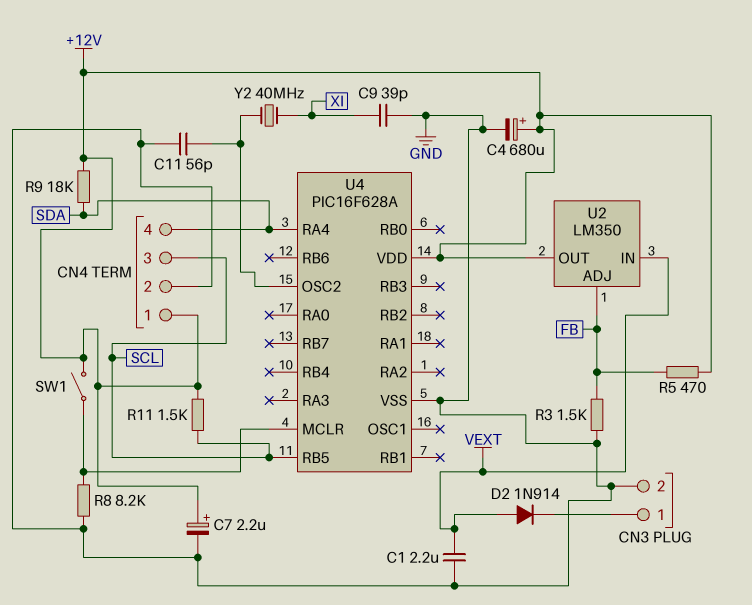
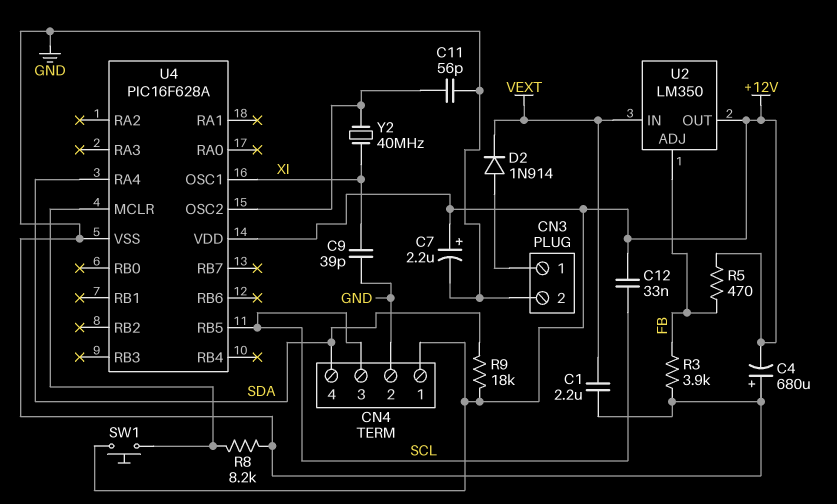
C4: 680uF (plus +12V, minus GND) -> 680uF (plus GND, minus +12V)
C12: none -> 33nF (+12V, SCL)
D2: diode 1N914 (A VEXT, K CN3/1) -> diode 1N914 (A CN3/1, K VEXT)
R3: 1.5k (FB, GND) -> 3.9k (FB, GND)
R11: 1.5k (+12V, SCL) -> none
SW1: switch (+12V, U4/MCLR) -> button (+12V, U4/MCLR)
U4 pin OSC1: none -> XI

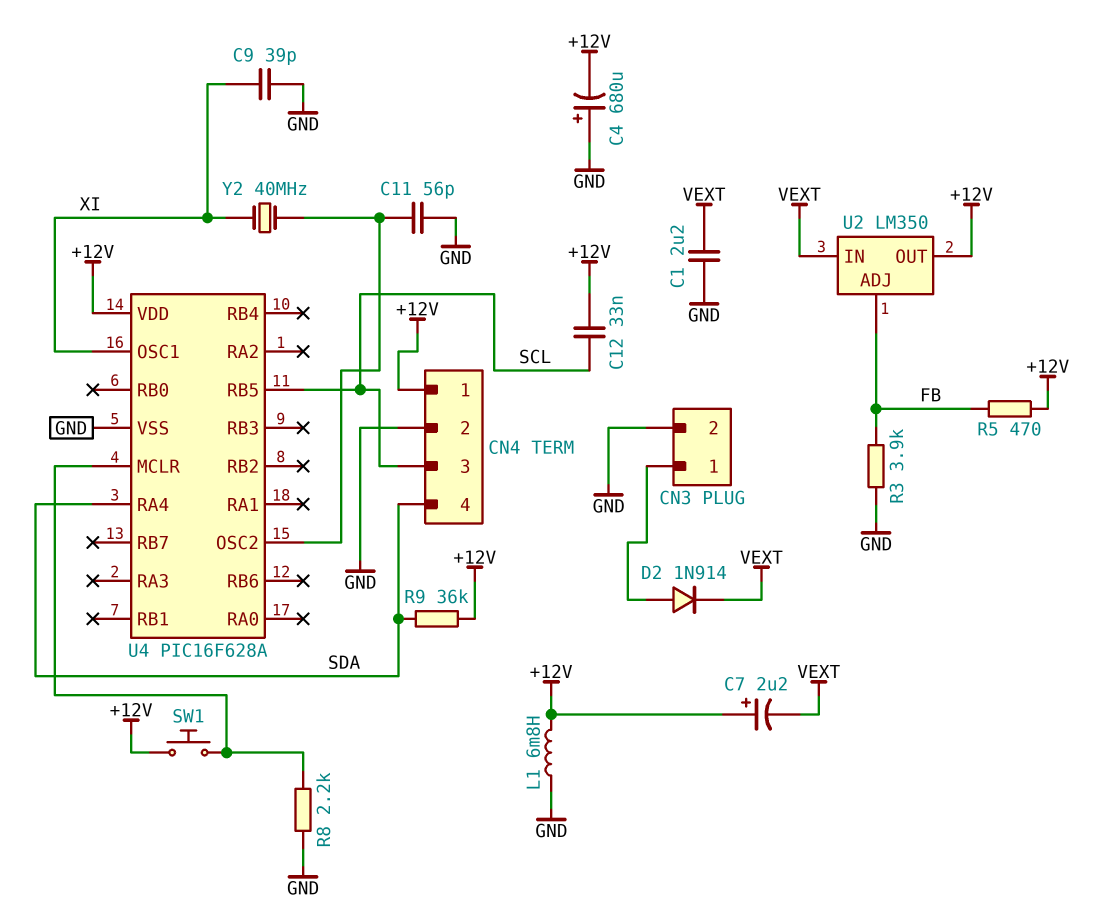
C7: 2.2uF (plus +12V, minus GND) -> 2.2uF (plus +12V, minus VEXT)
L1: none -> 6.8mH (+12V, GND)
R8: 8.2k (GND, U4/MCLR) -> 2.2k (GND, U4/MCLR)
R9: 18k (+12V, SDA) -> 36k (+12V, SDA)

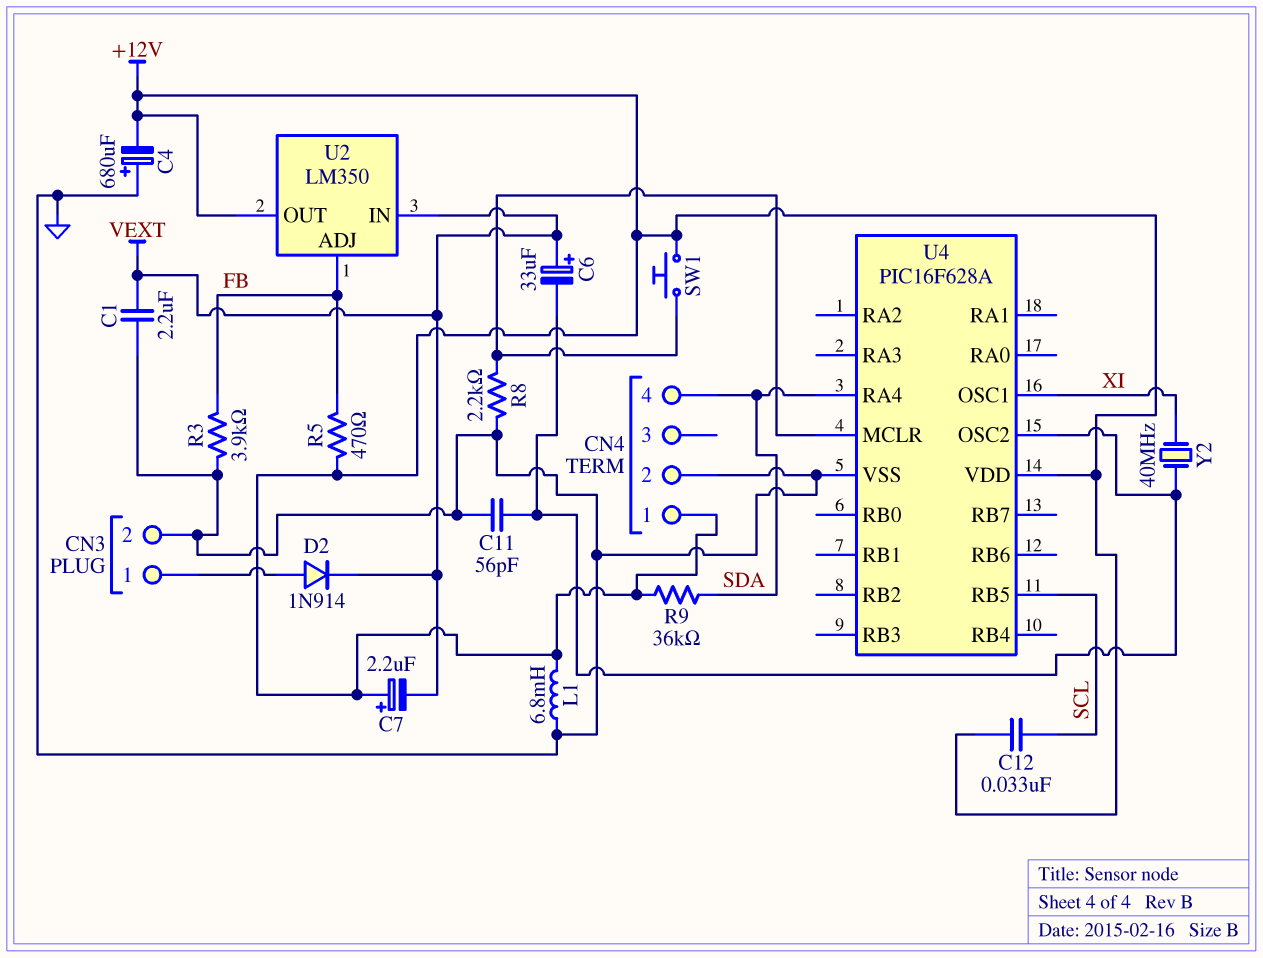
C6: none -> 33uF (plus VEXT, minus U4/OSC2)
C9: 39pF (GND, XI) -> none
CN4 pin 3: SCL -> none

